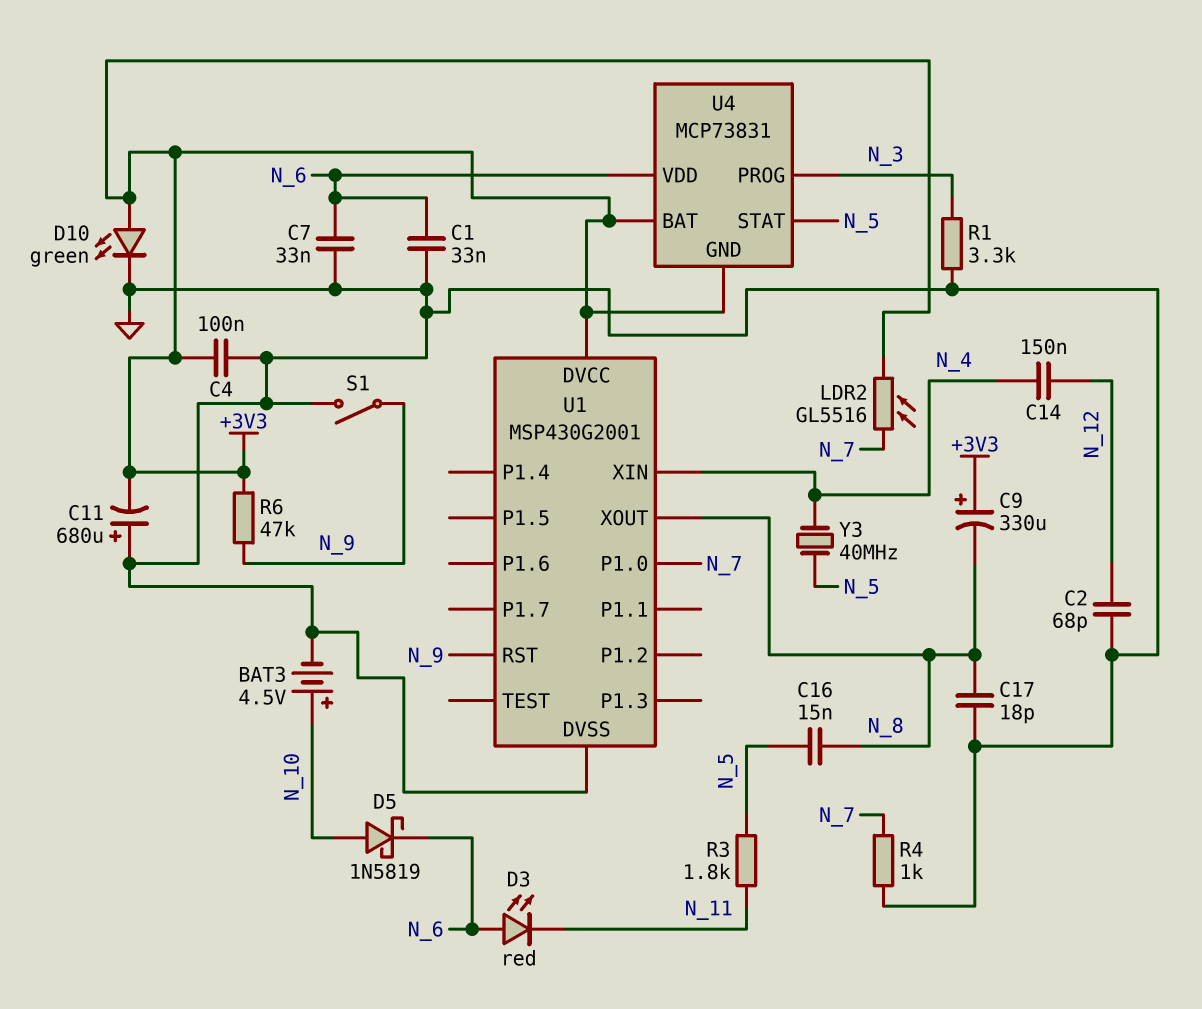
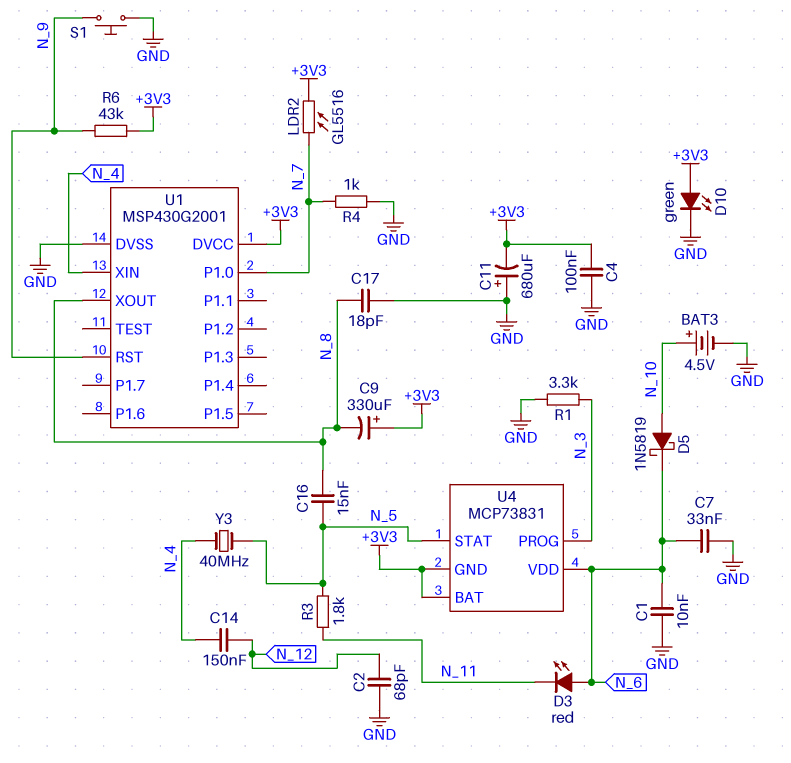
C1: 33nF (GND, N_6) -> 10nF (GND, N_6)
R6: 47k (+3V3, N_9) -> 43k (+3V3, N_9)
S1: switch (GND, N_9) -> button (GND, N_9)

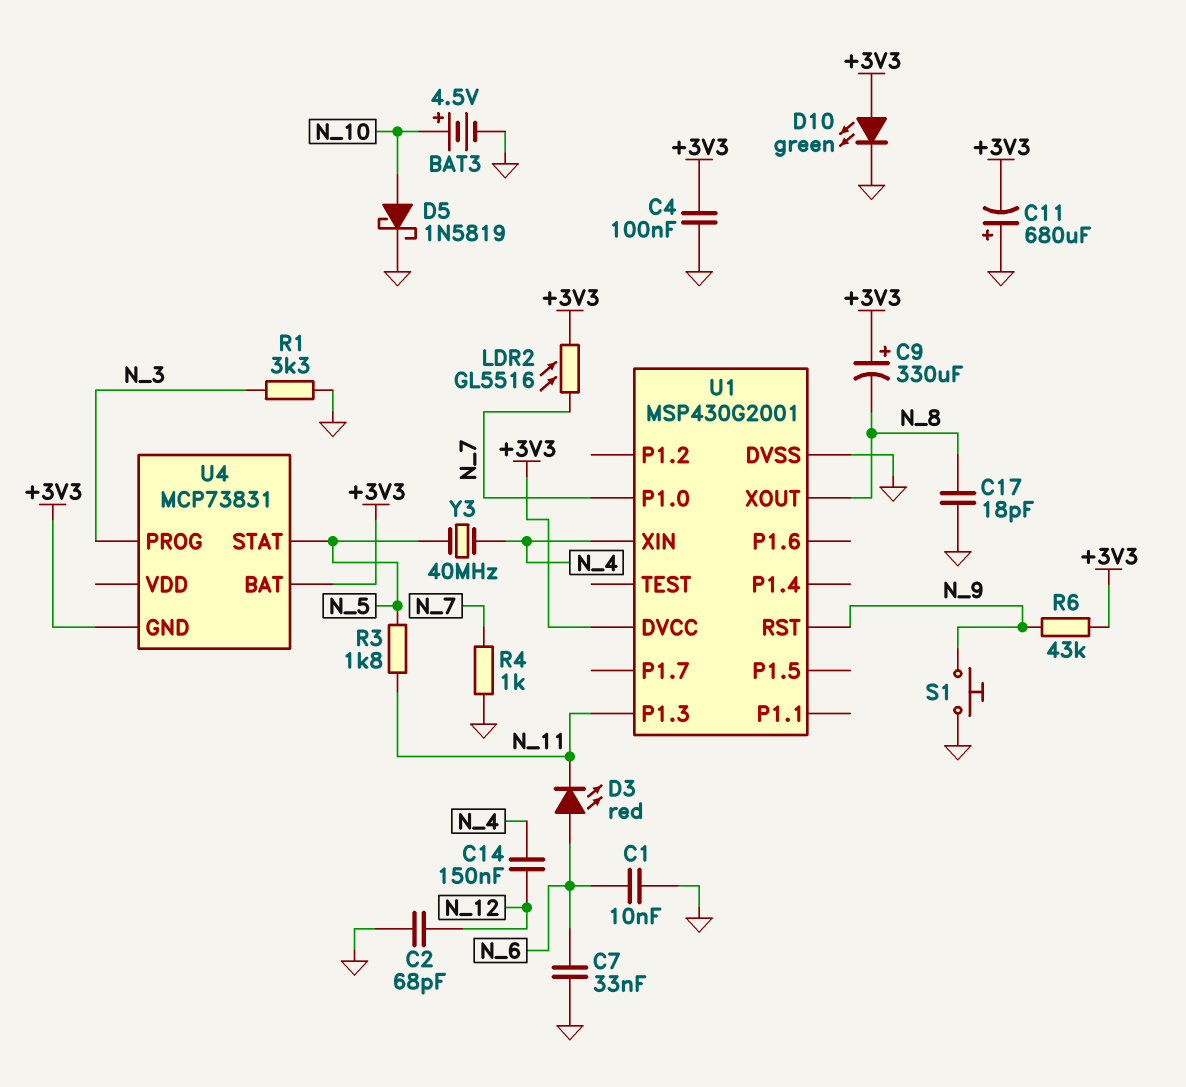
C16: 15nF (N_5, N_8) -> none
D5: schottky 1N5819 (A N_10, K N_6) -> schottky 1N5819 (A N_10, K GND)
U1 pin P1.3: none -> N_11
U4 pin VDD: N_6 -> none

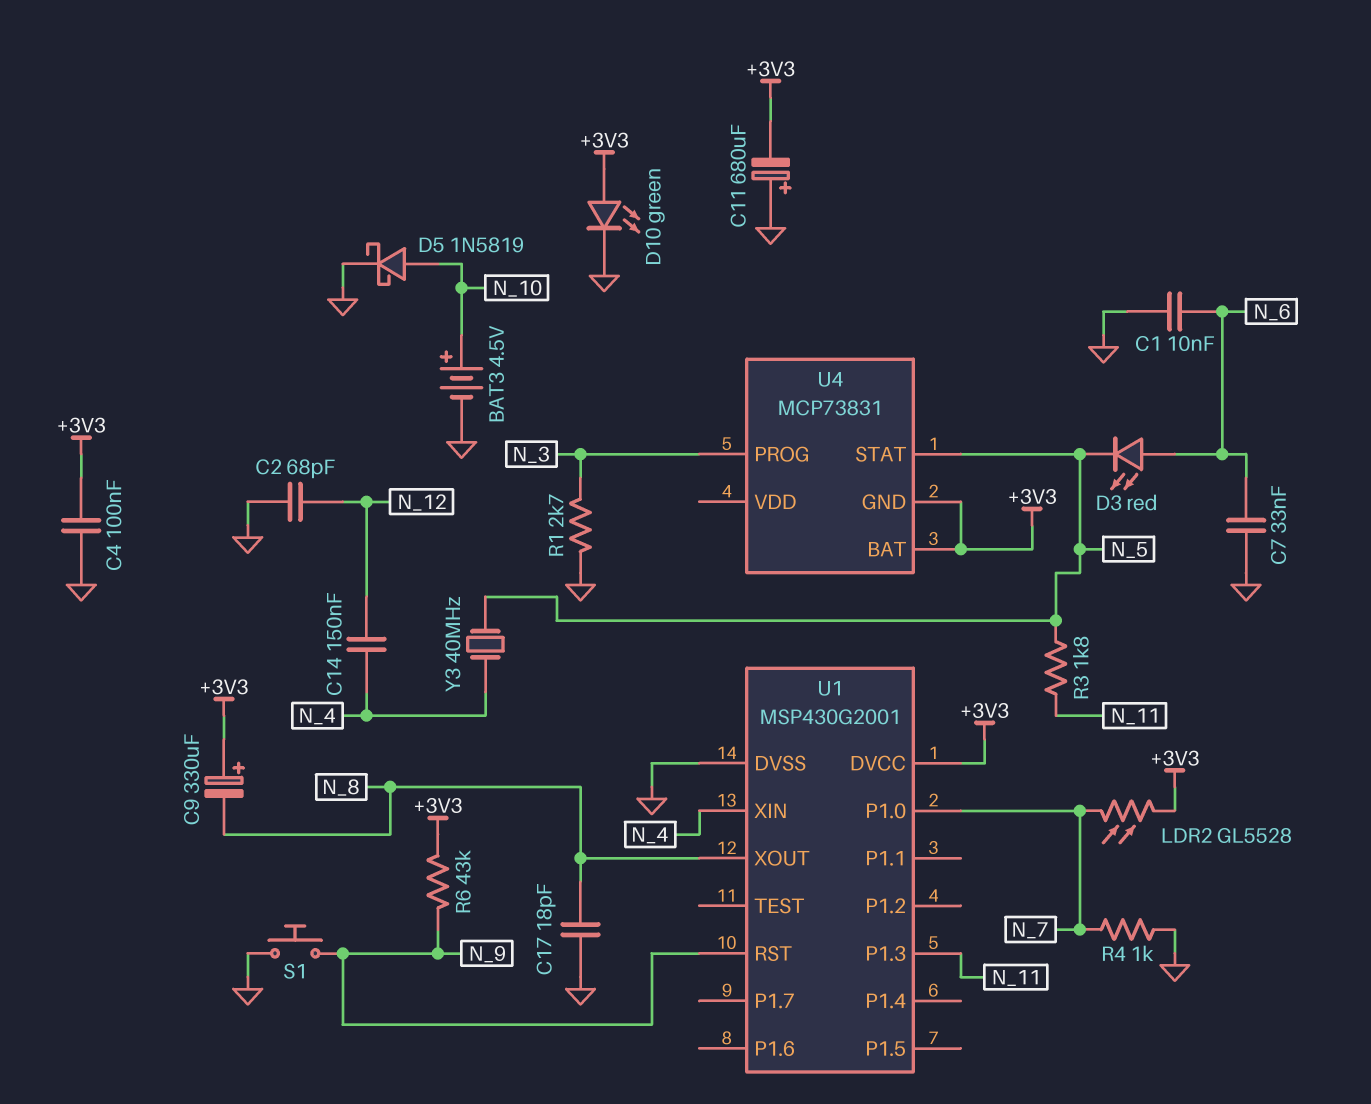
D3: LED red (A N_6, K N_11) -> LED red (A N_6, K N_5)
LDR2: GL5516 (+3V3, N_7) -> GL5528 (+3V3, N_7)
R1: 3.3k (GND, N_3) -> 2.7k (GND, N_3)

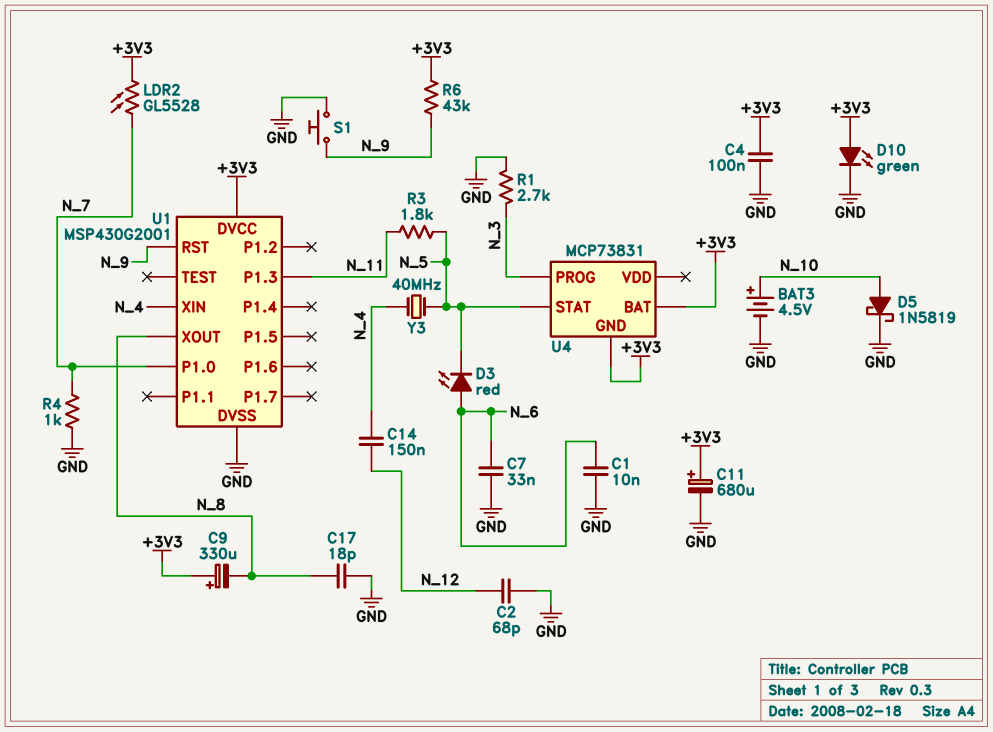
C11: 680uF (plus GND, minus +3V3) -> 680uF (plus +3V3, minus GND)

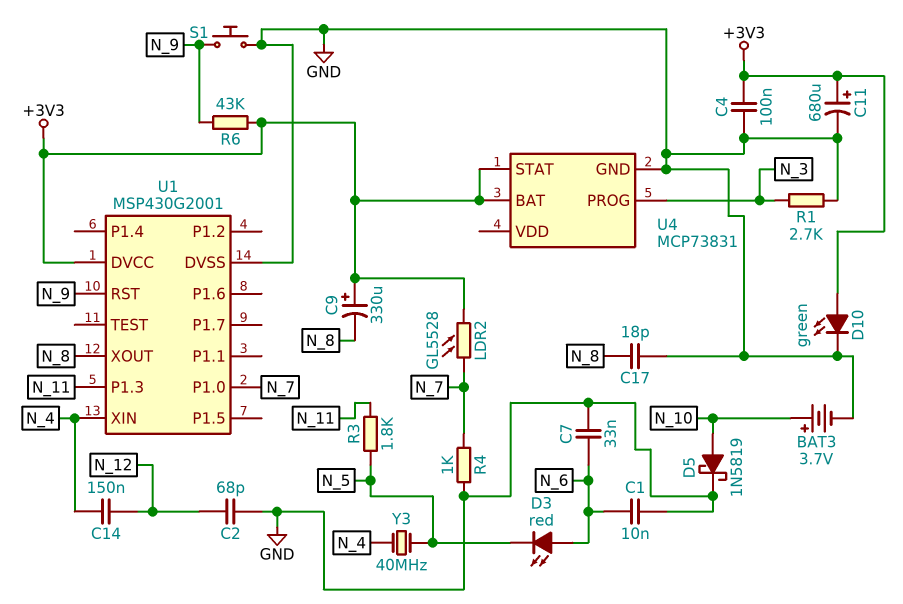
BAT3: 4.5V (plus N_10, minus GND) -> 3.7V (plus N_10, minus GND)
U4 pin GND: +3V3 -> GND
U4 pin STAT: N_5 -> +3V3

